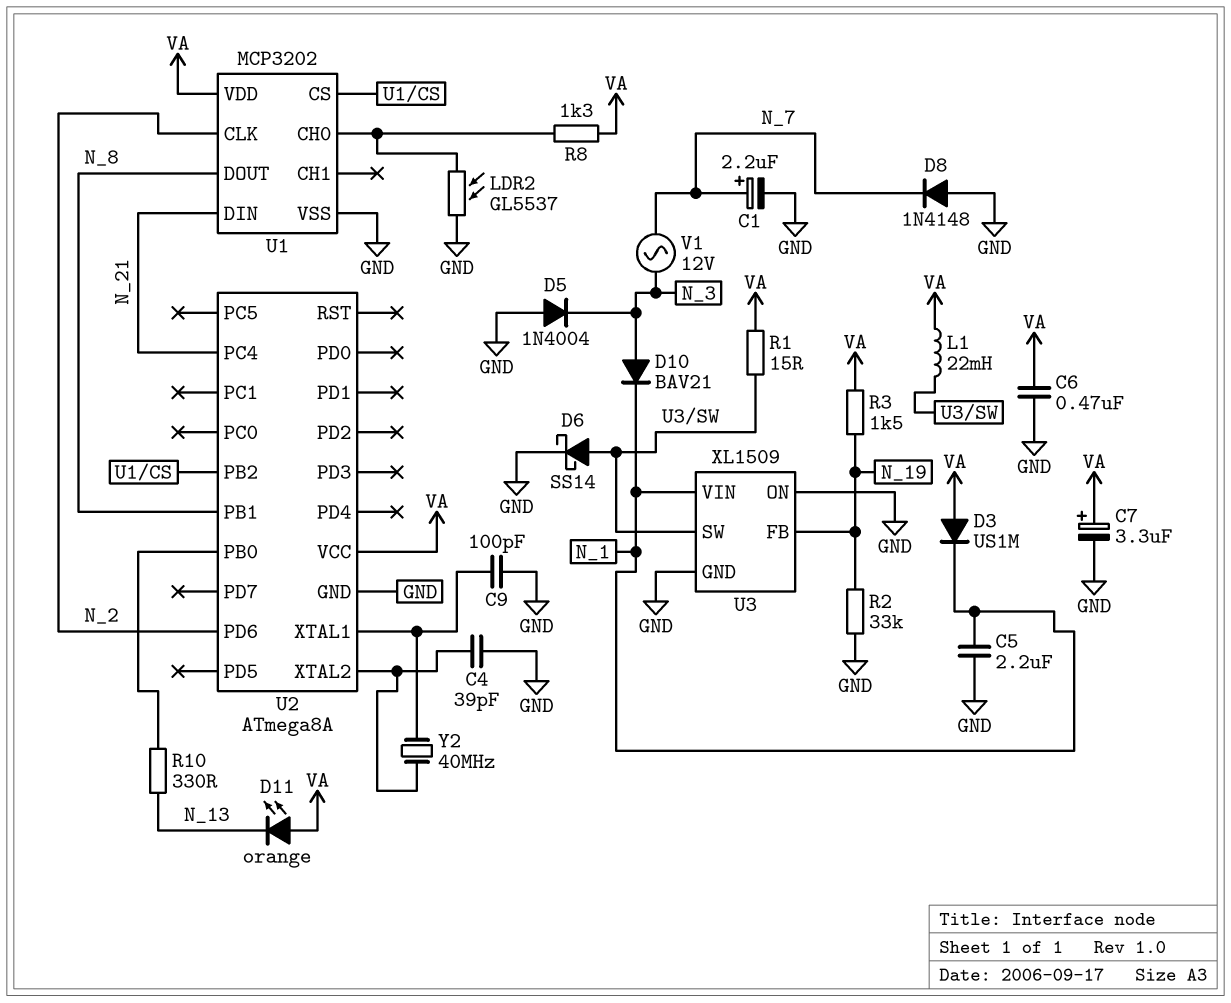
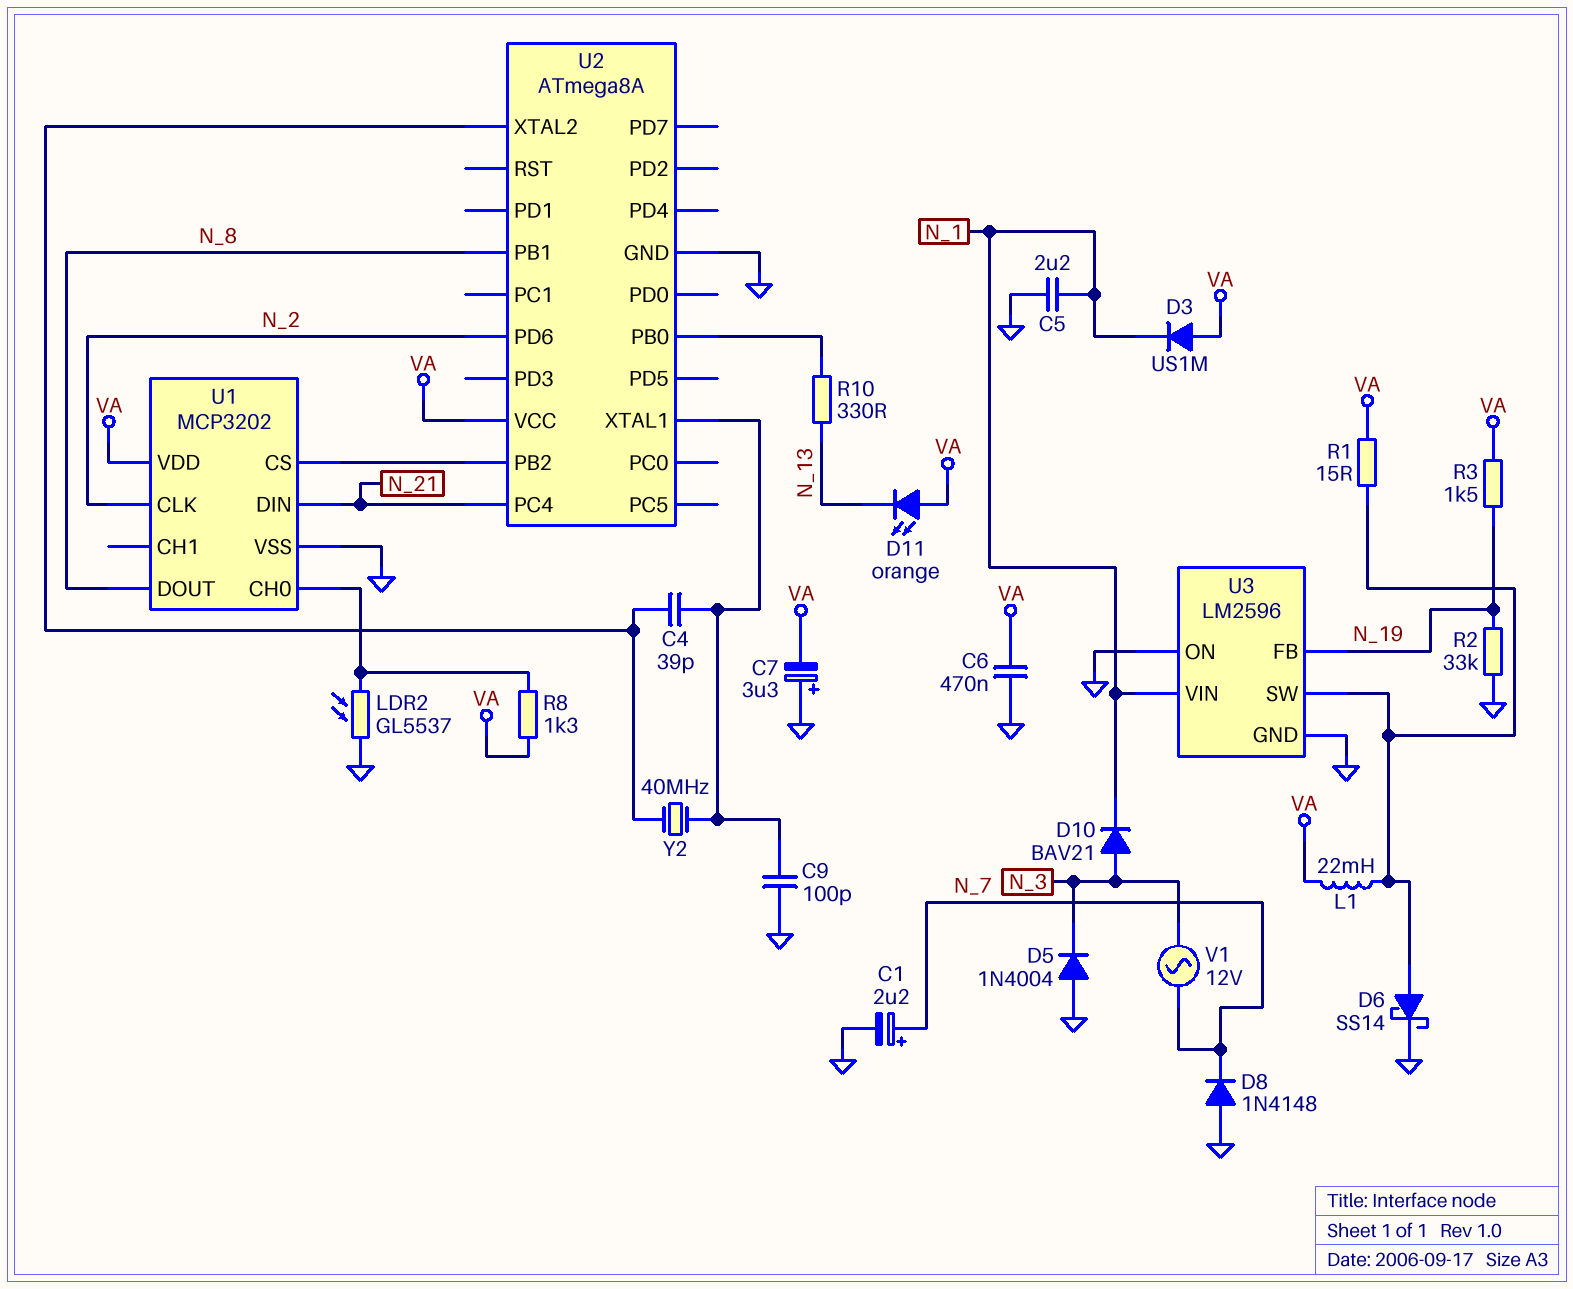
C4: 39pF (GND, U2/XTAL2) -> 39pF (U2/XTAL1, U2/XTAL2)
C7: 3.3uF (plus VA, minus GND) -> 3.3uF (plus GND, minus VA)
U3: XL1509 -> LM2596

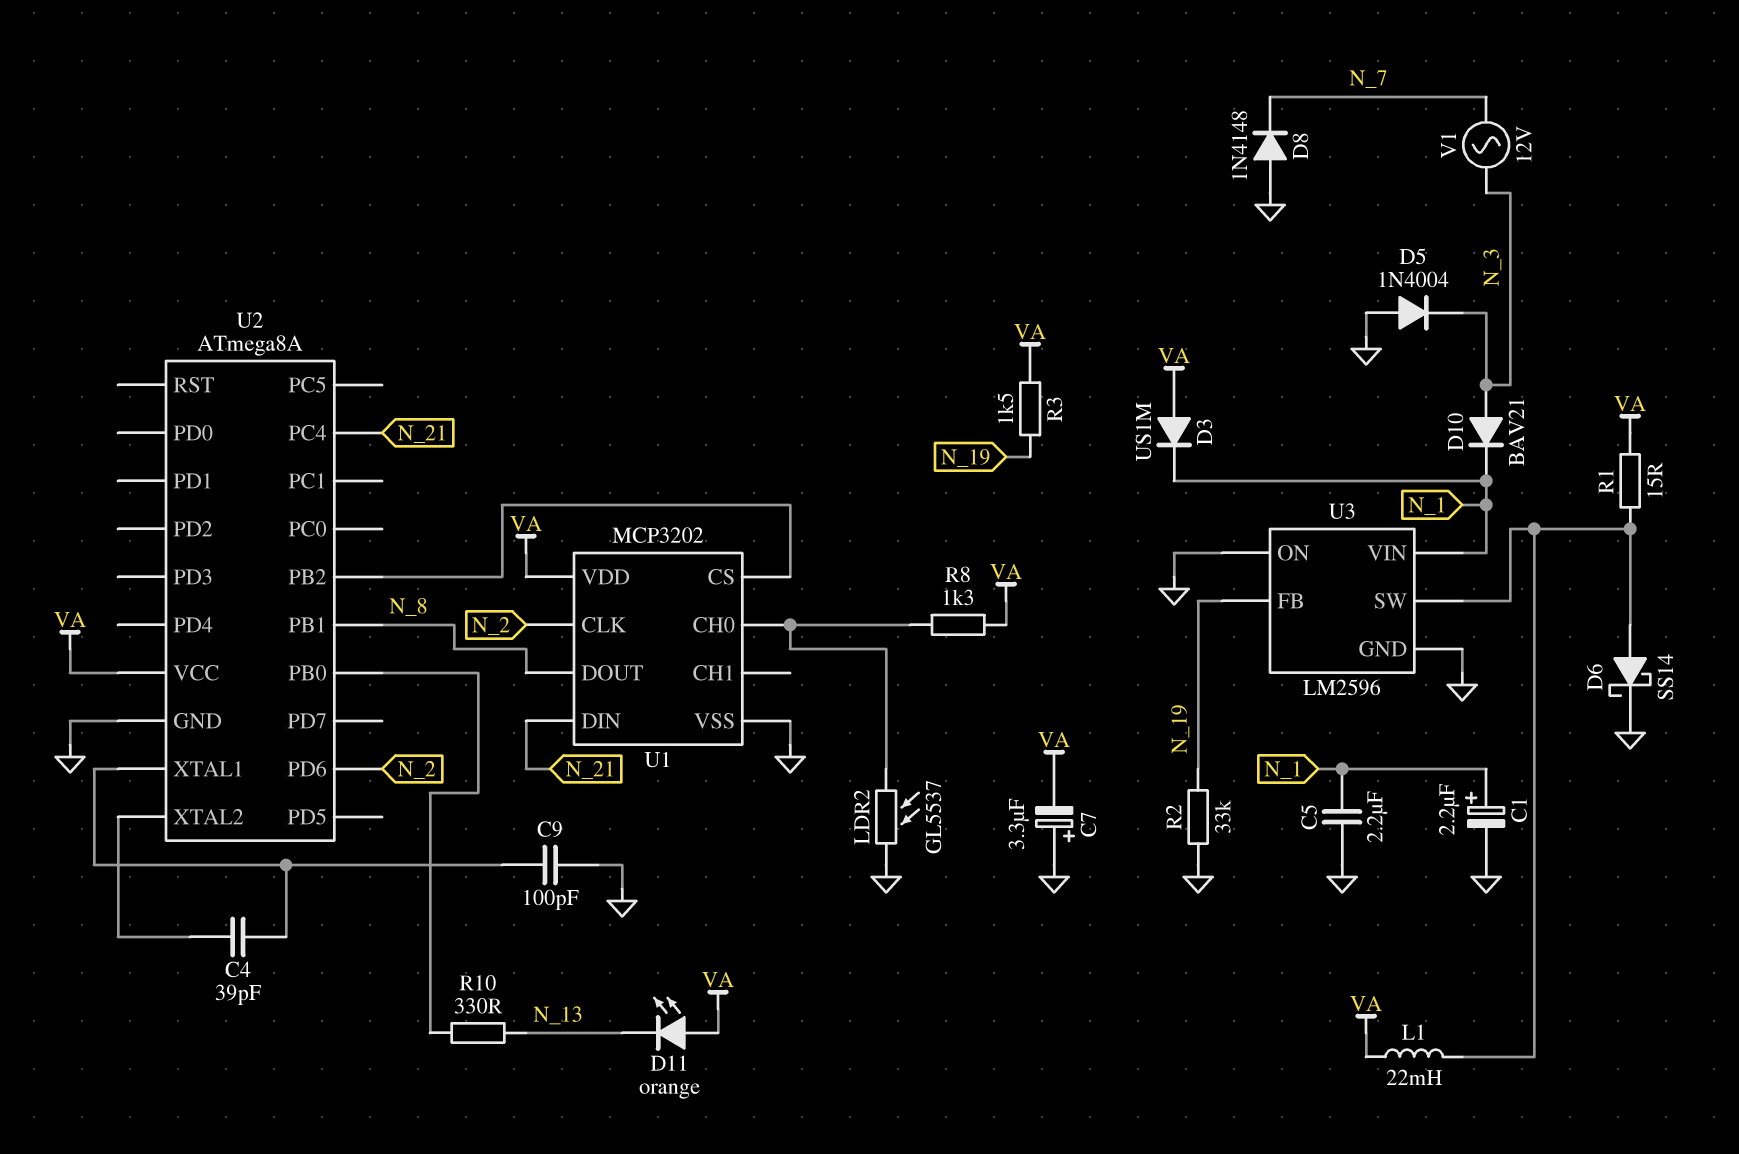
C1: 2.2uF (plus N_7, minus GND) -> 2.2uF (plus N_1, minus GND)
C6: 470nF (GND, VA) -> none
Y2: 40MHz (U2/XTAL1, U2/XTAL2) -> none

